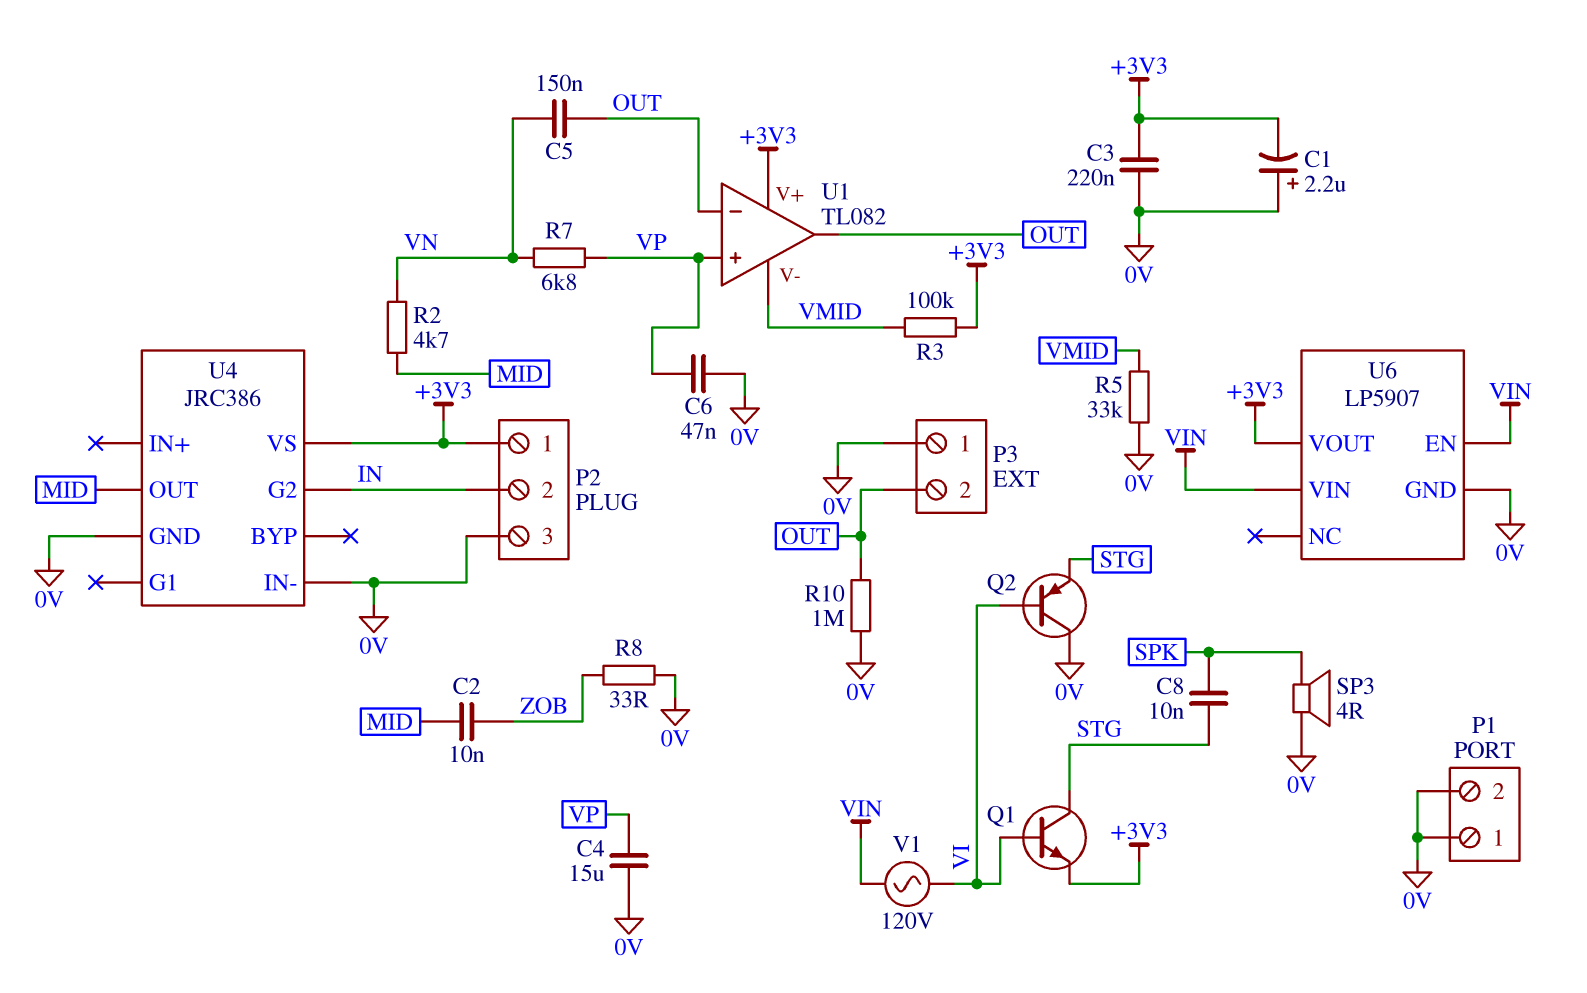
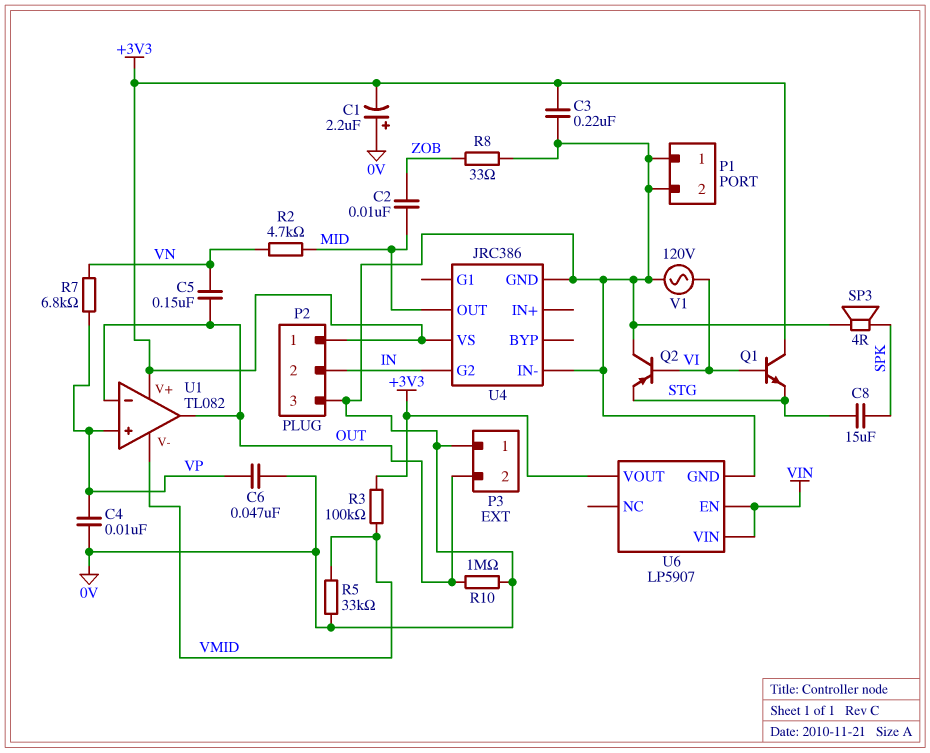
C4: 15uF (0V, VP) -> 10nF (0V, VP)
C8: 10nF (SPK, STG) -> 15uF (SPK, STG)
Q1: NPN (B VI, C STG, E +3V3) -> NPN (B VI, C +3V3, E STG)
V1: AC 120V (VI, VIN) -> AC 120V (0V, VI)

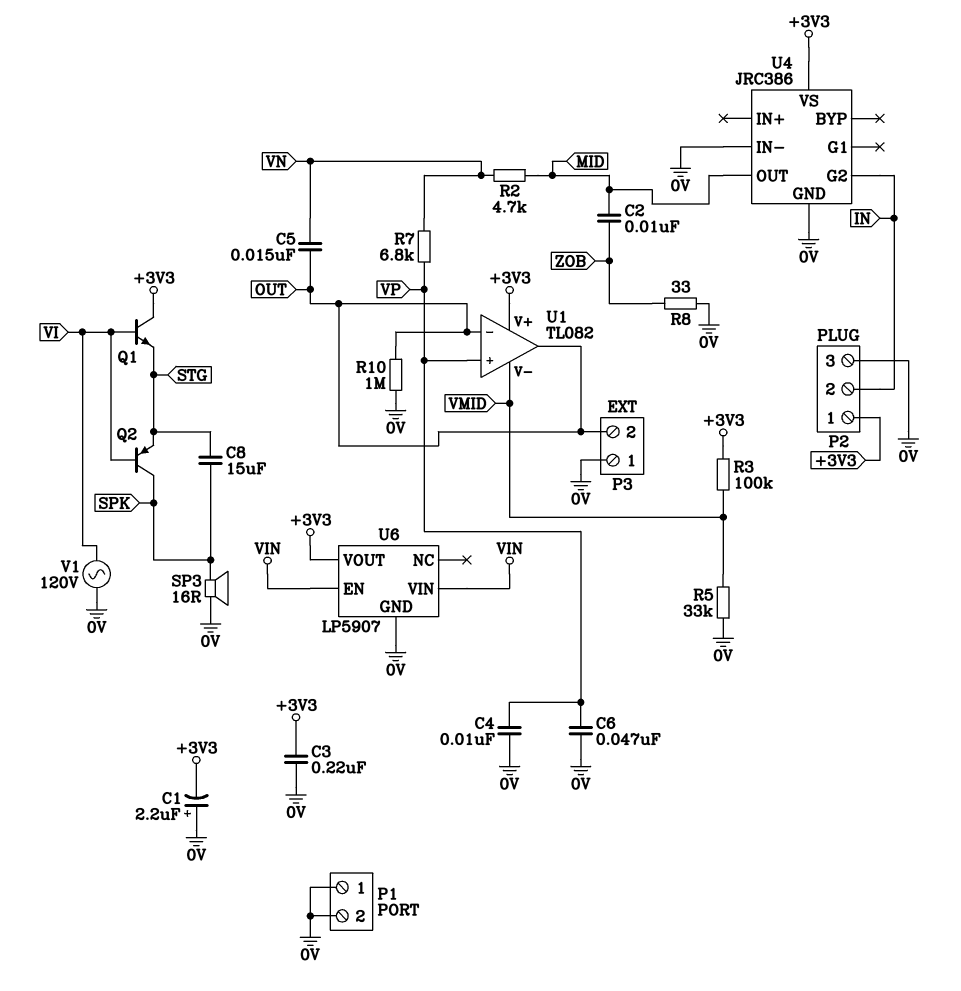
C5: 150nF (OUT, VN) -> 15nF (OUT, VN)
Q2: PNP (B VI, C 0V, E STG) -> PNP (B VI, C SPK, E STG)
SP3: speaker 4R (0V, SPK) -> speaker 16R (0V, SPK)

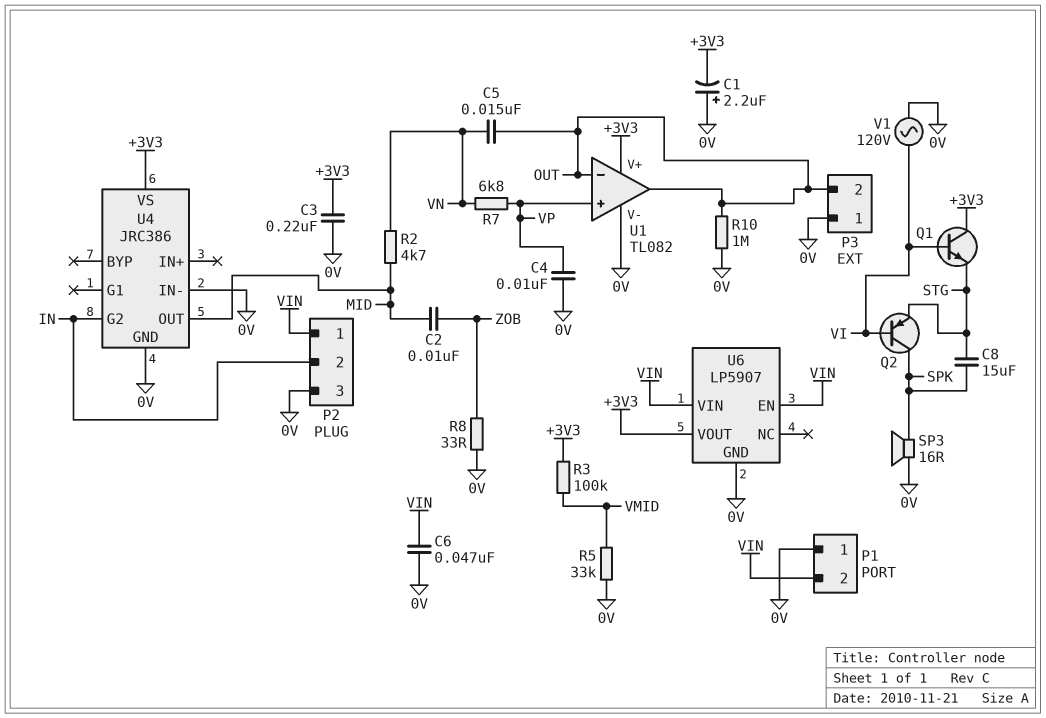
C6: 47nF (0V, VP) -> 47nF (0V, VIN)
P1 pin 2: 0V -> VIN
P2 pin 1: +3V3 -> VIN
U1 pin V-: VMID -> 0V

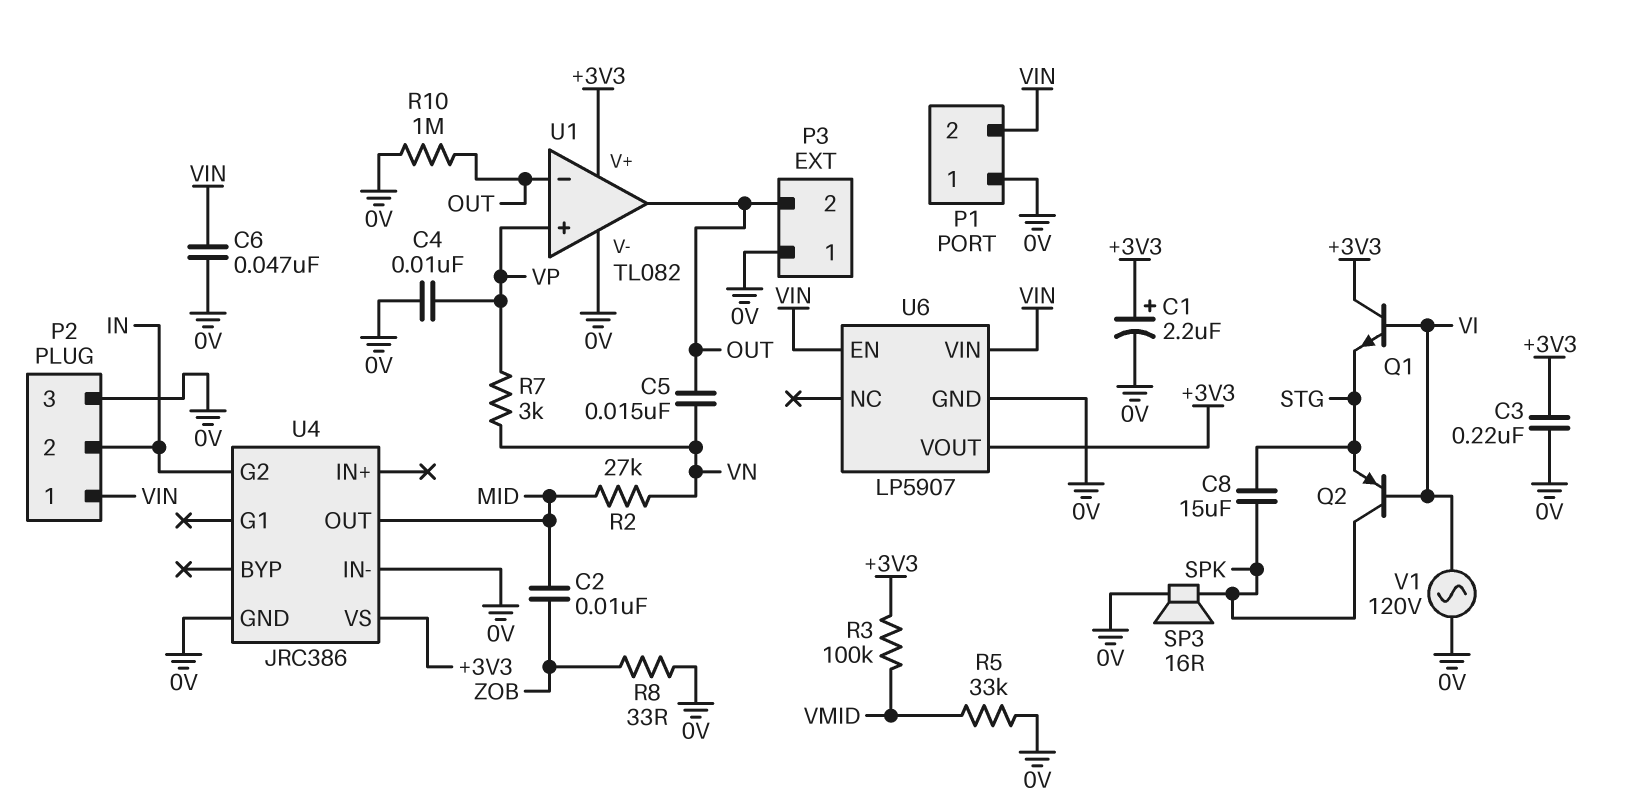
C1: 2.2uF (plus 0V, minus +3V3) -> 2.2uF (plus +3V3, minus 0V)
R2: 4.7k (MID, VN) -> 27k (MID, VN)
R7: 6.8k (VN, VP) -> 3k (VN, VP)

